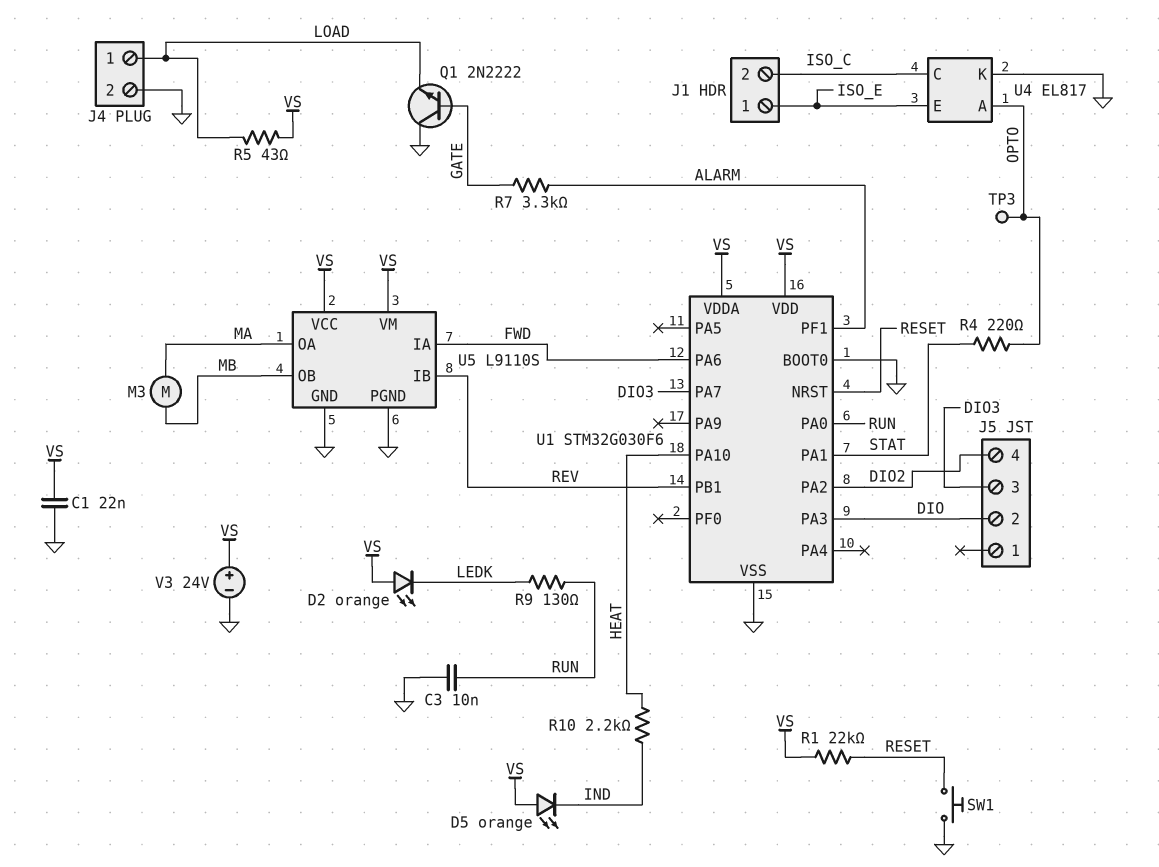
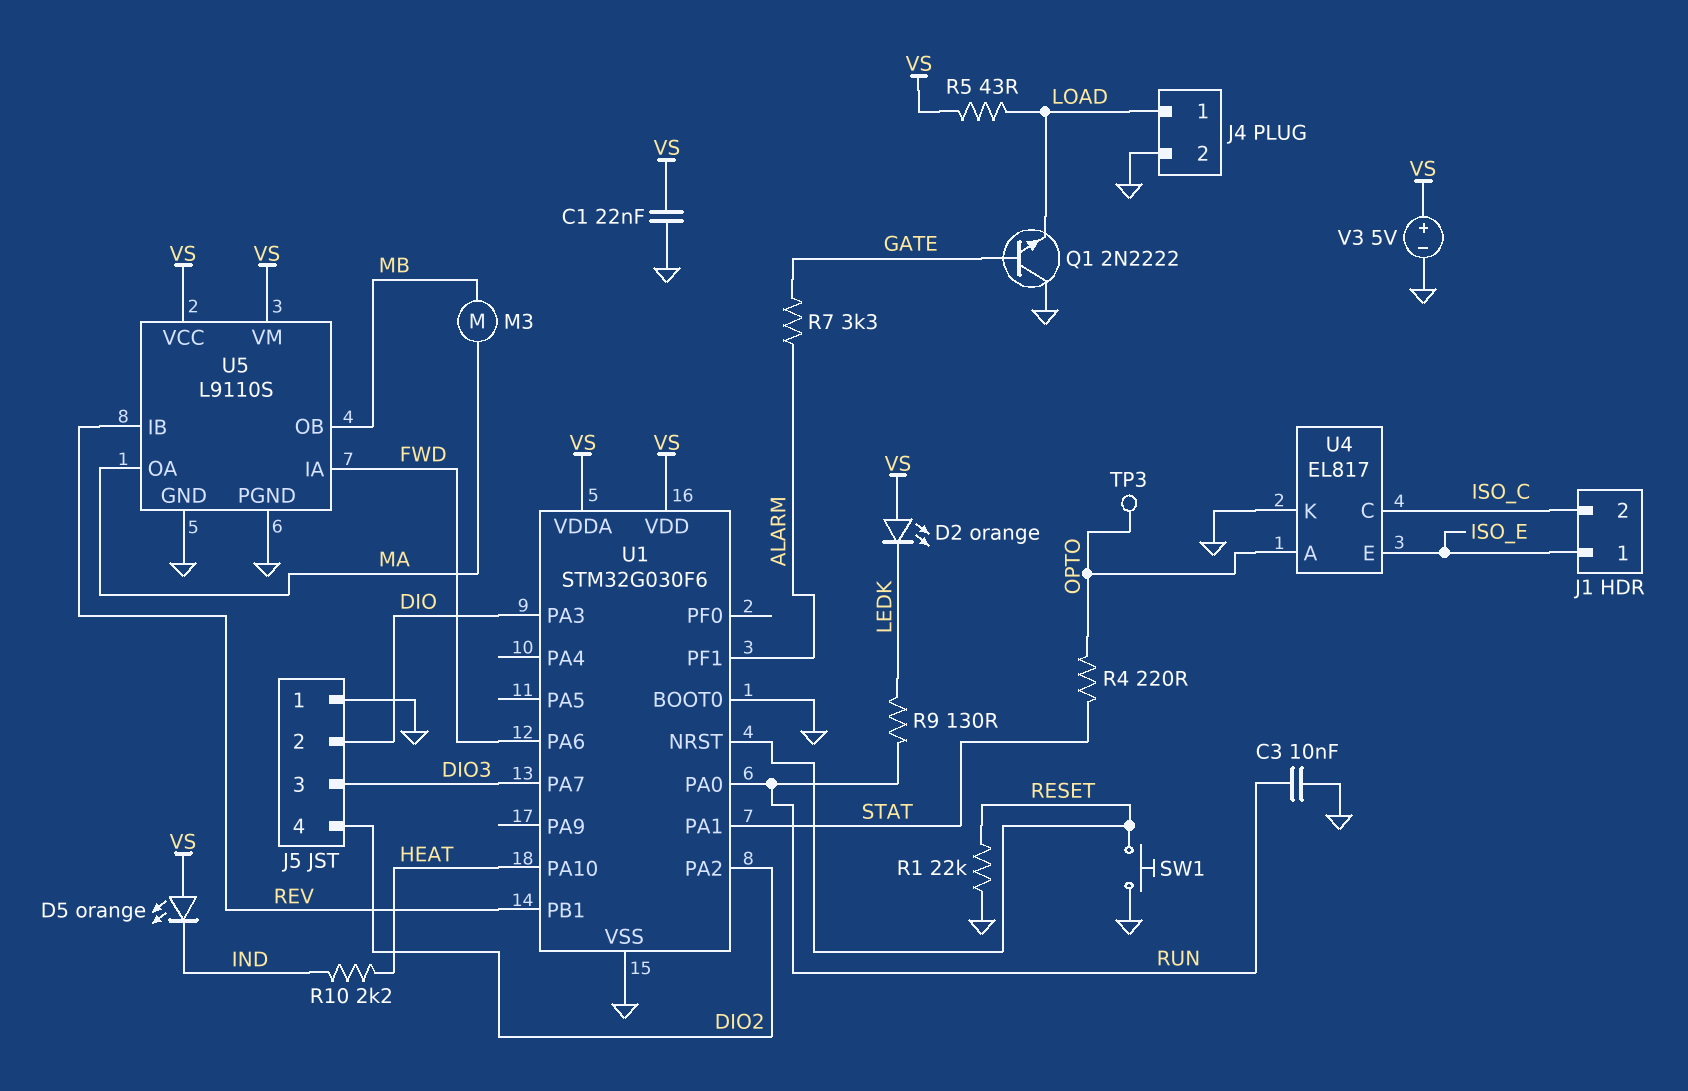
J5 pin 1: none -> GND
R1: 22k (RESET, VS) -> 22k (GND, RESET)
V3: 24V (plus VS, minus GND) -> 5V (plus VS, minus GND)

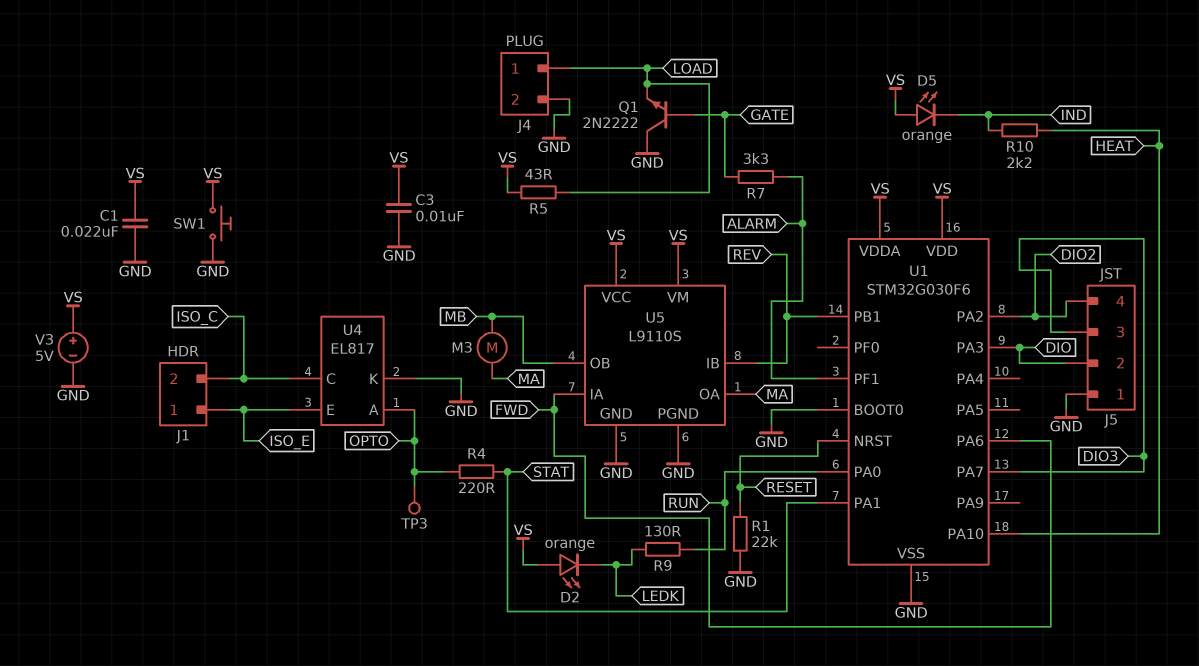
C3: 10nF (GND, RUN) -> 10nF (GND, VS)
SW1: button (GND, RESET) -> button (GND, VS)

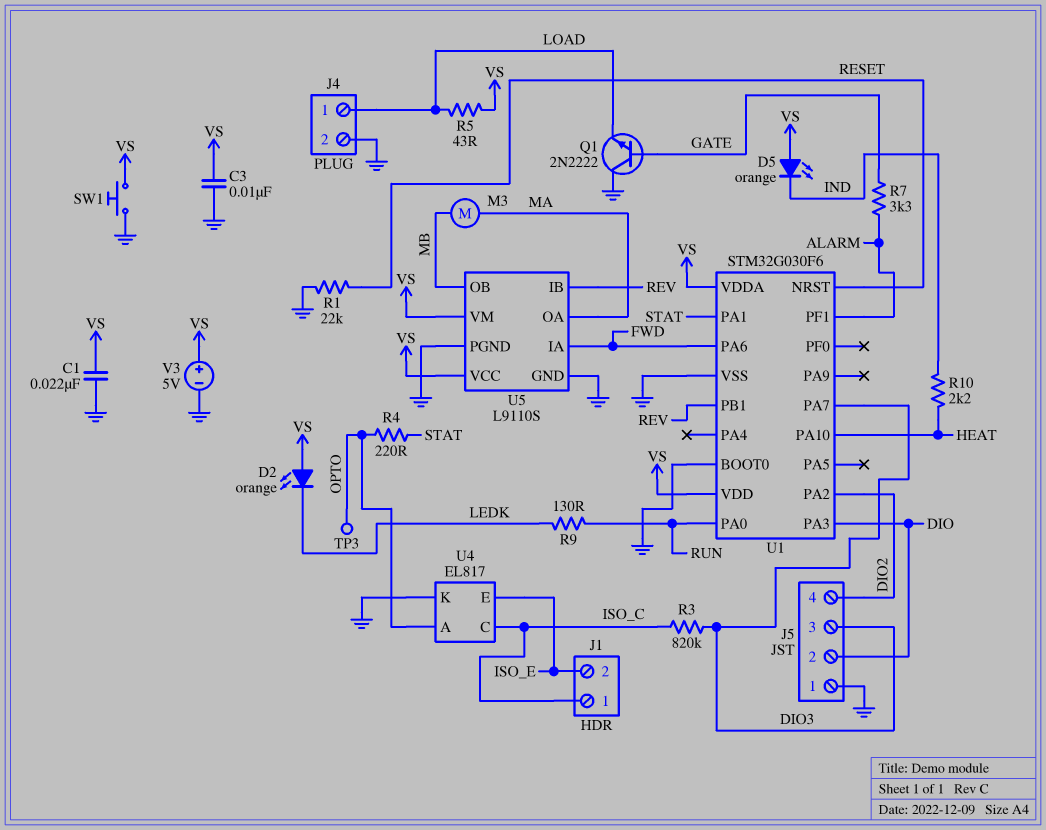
J1 pin 1: ISO_E -> ISO_C
J1 pin 2: ISO_C -> ISO_E
R3: none -> 820k (DIO3, ISO_C)

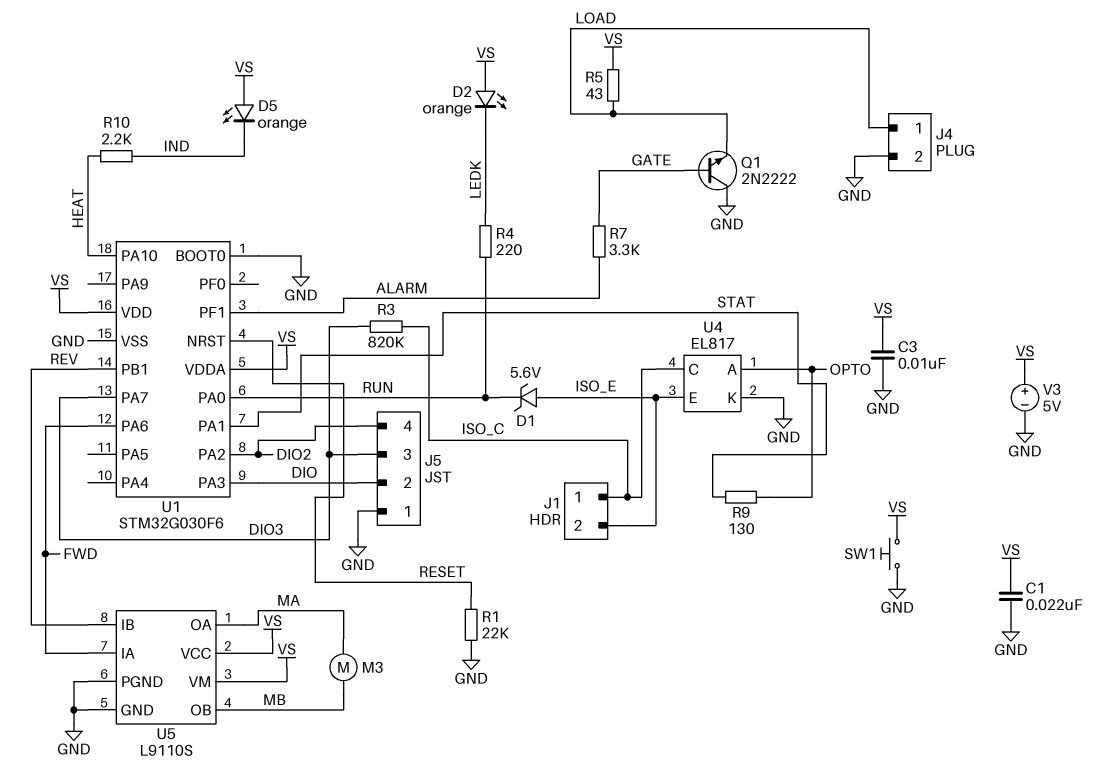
D1: none -> zener 5.6V (A ISO_E, K RUN)
R4: 220 (OPTO, STAT) -> 220 (LEDK, RUN)
R9: 130 (LEDK, RUN) -> 130 (OPTO, STAT)
TP3: test point (OPTO) -> none

